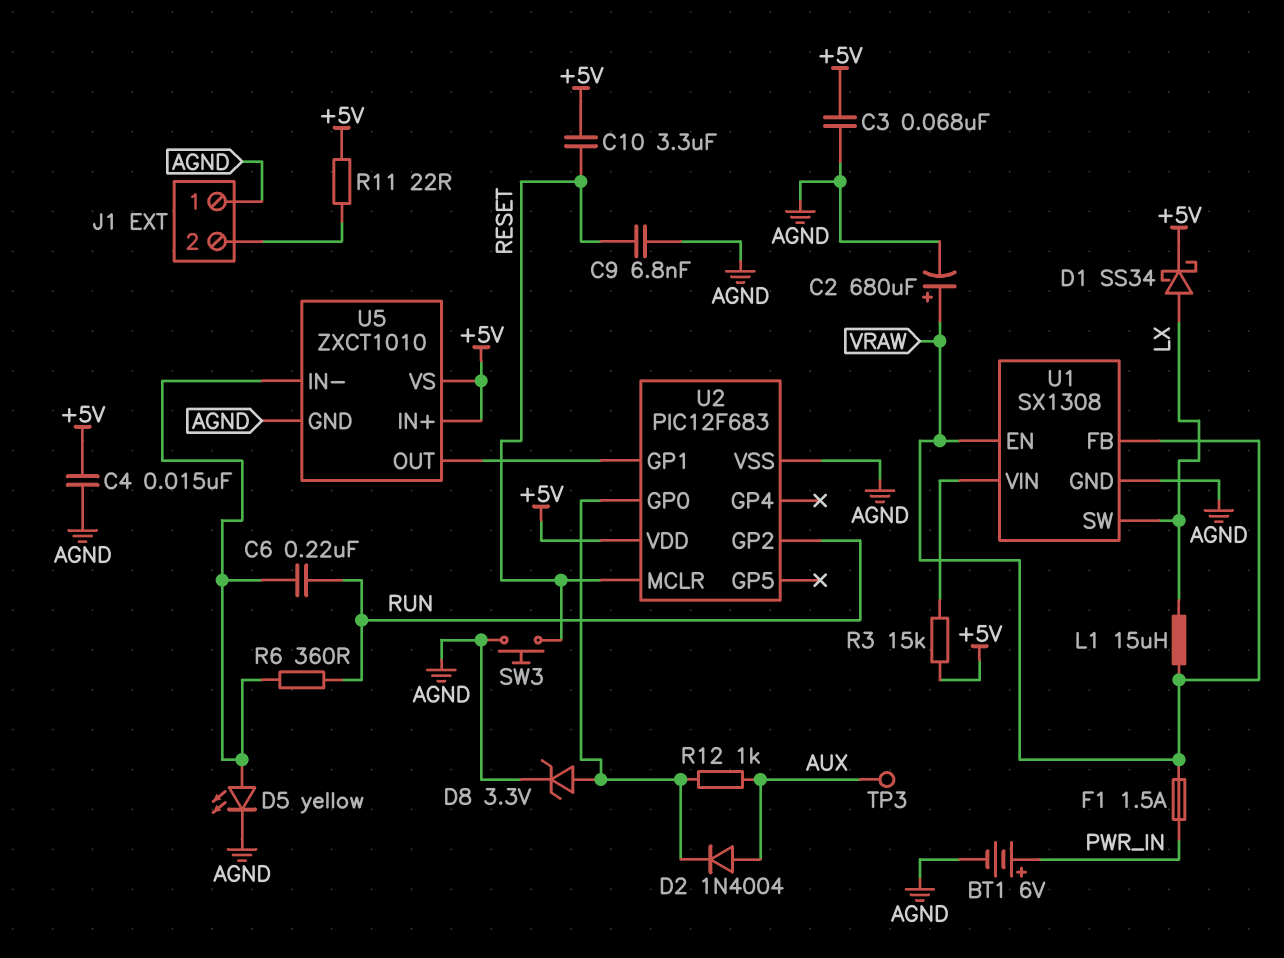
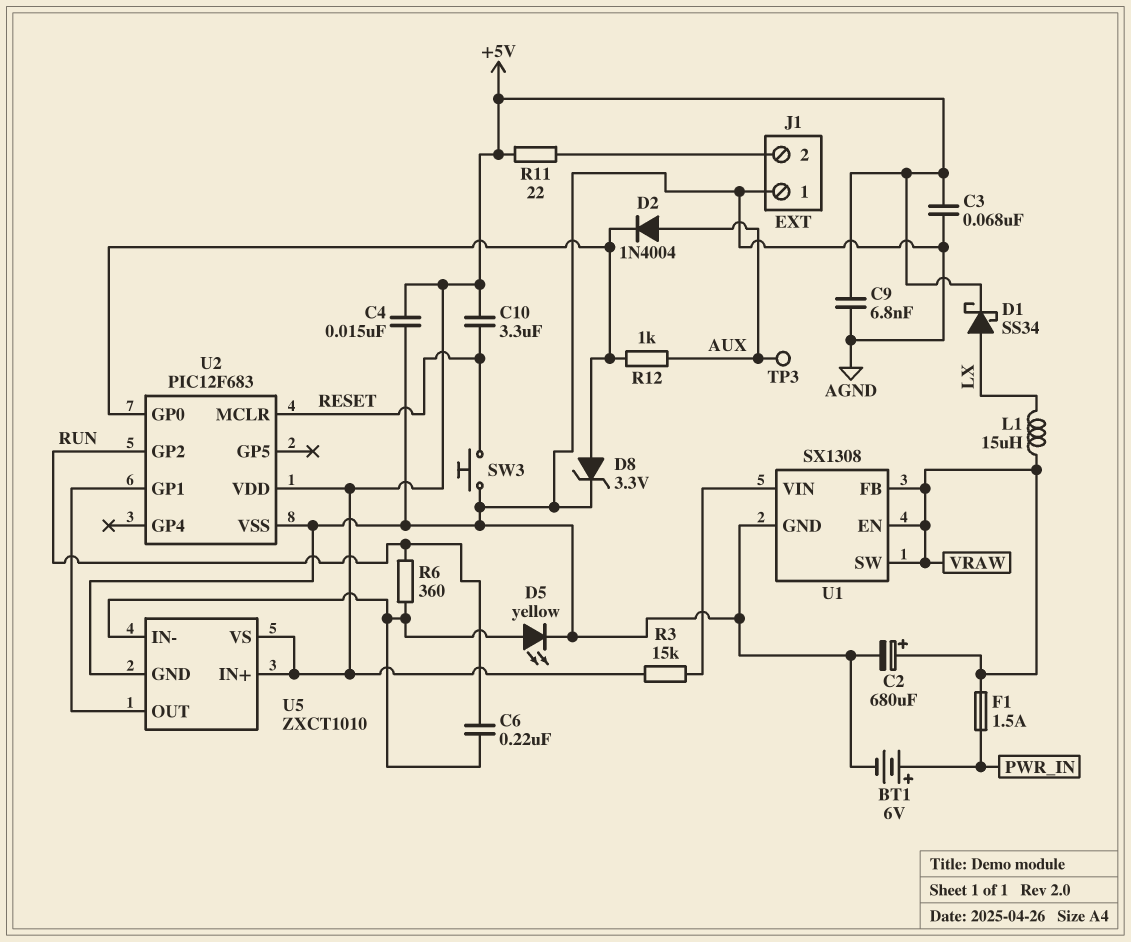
C9: 6.8nF (AGND, RESET) -> 6.8nF (+5V, AGND)
U1 pin SW: LX -> VRAW

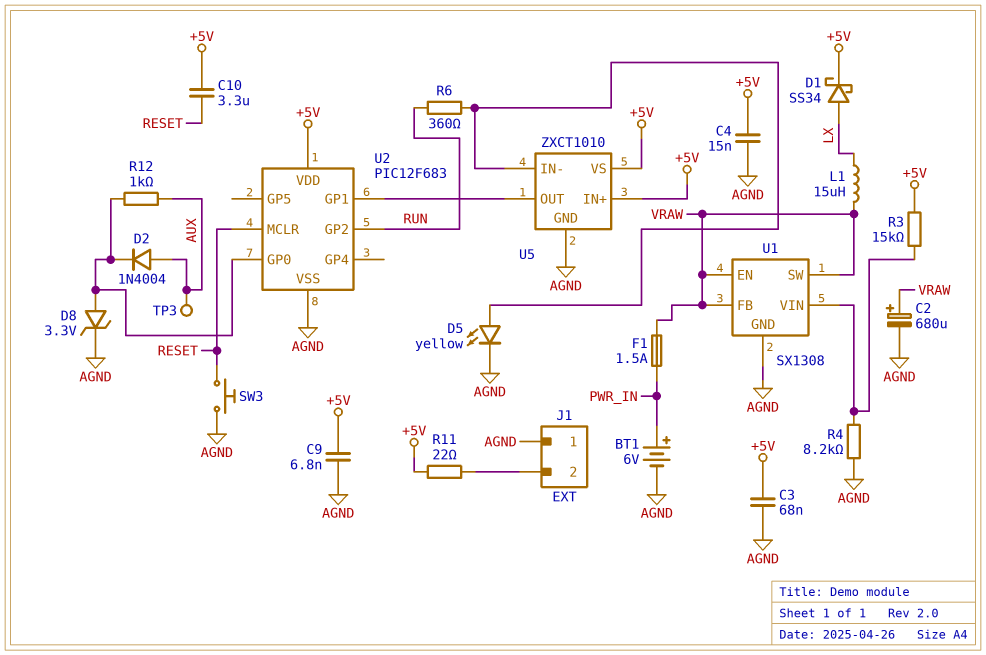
C6: 220nF (RUN, U5/IN-) -> none
R4: none -> 8.2k (AGND, U1/VIN)

